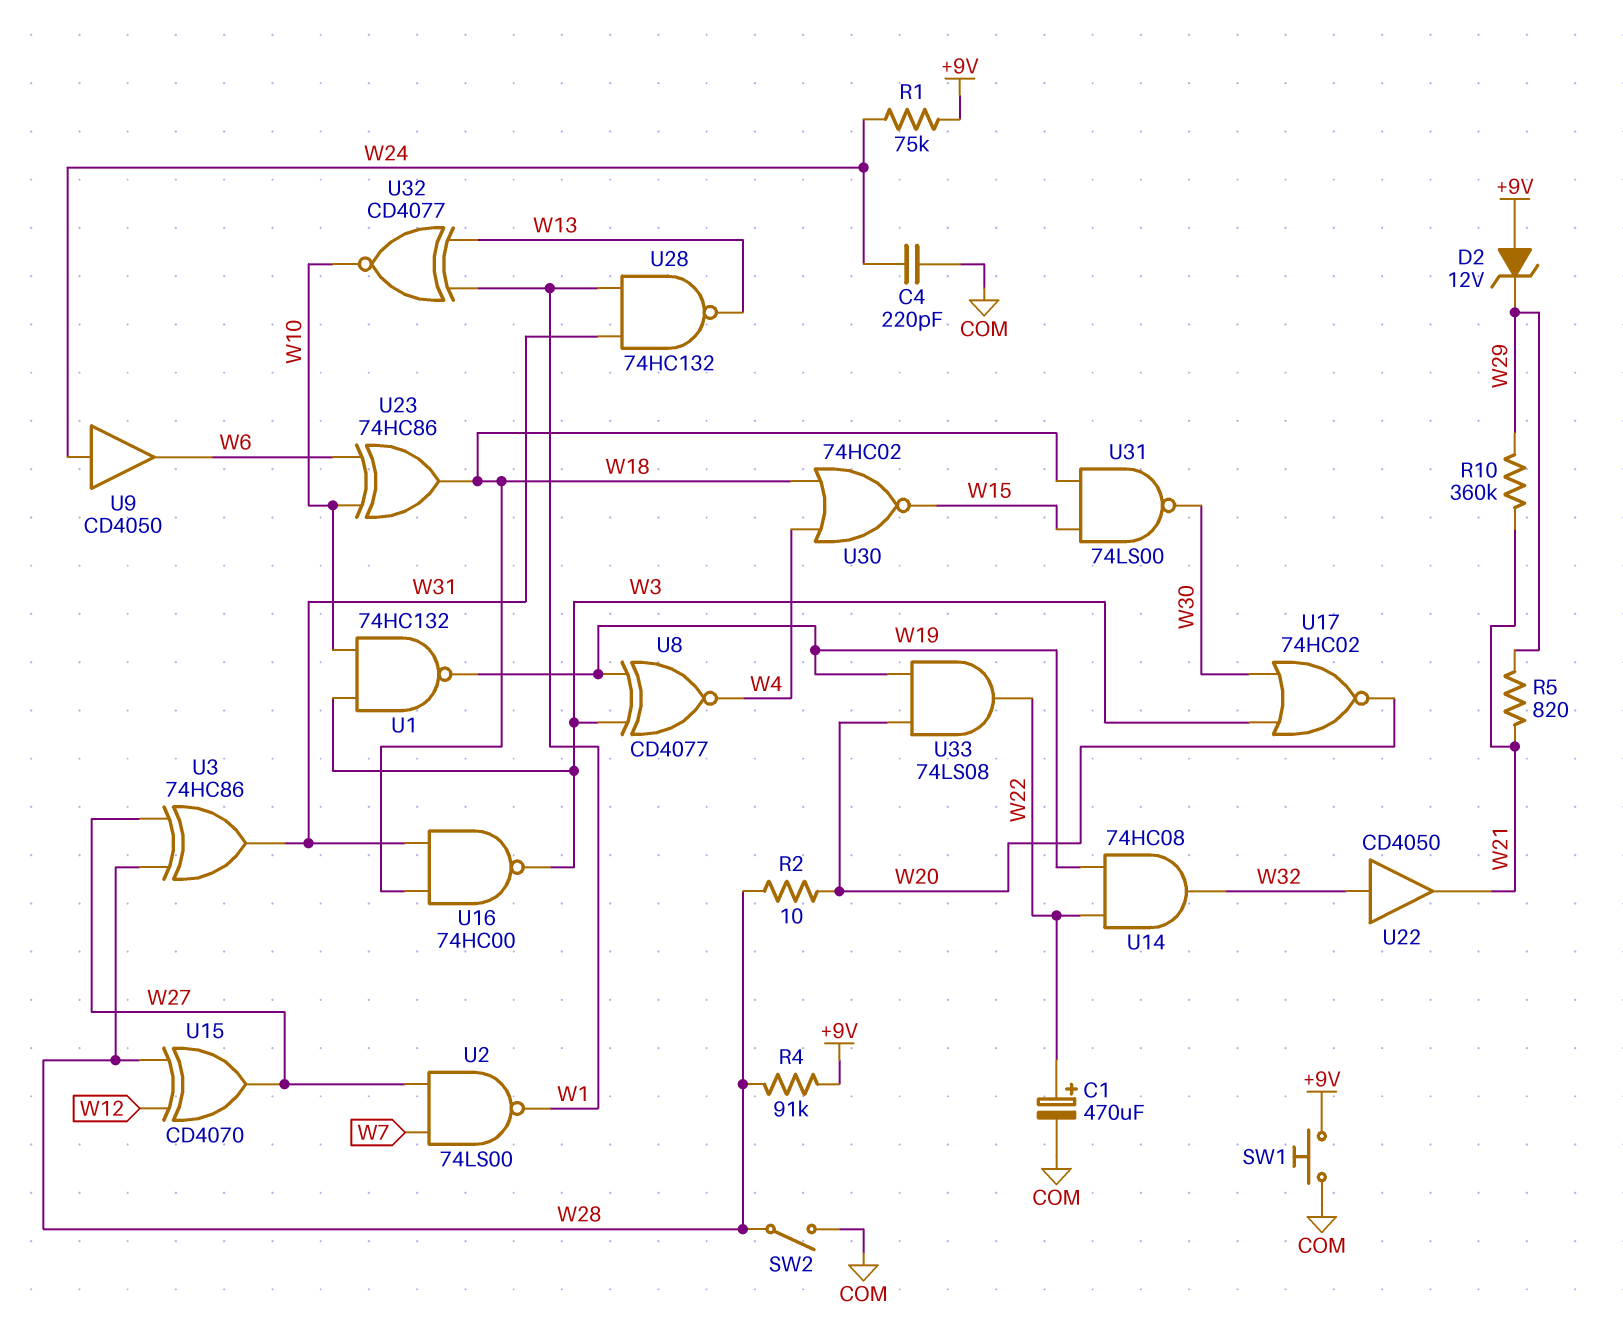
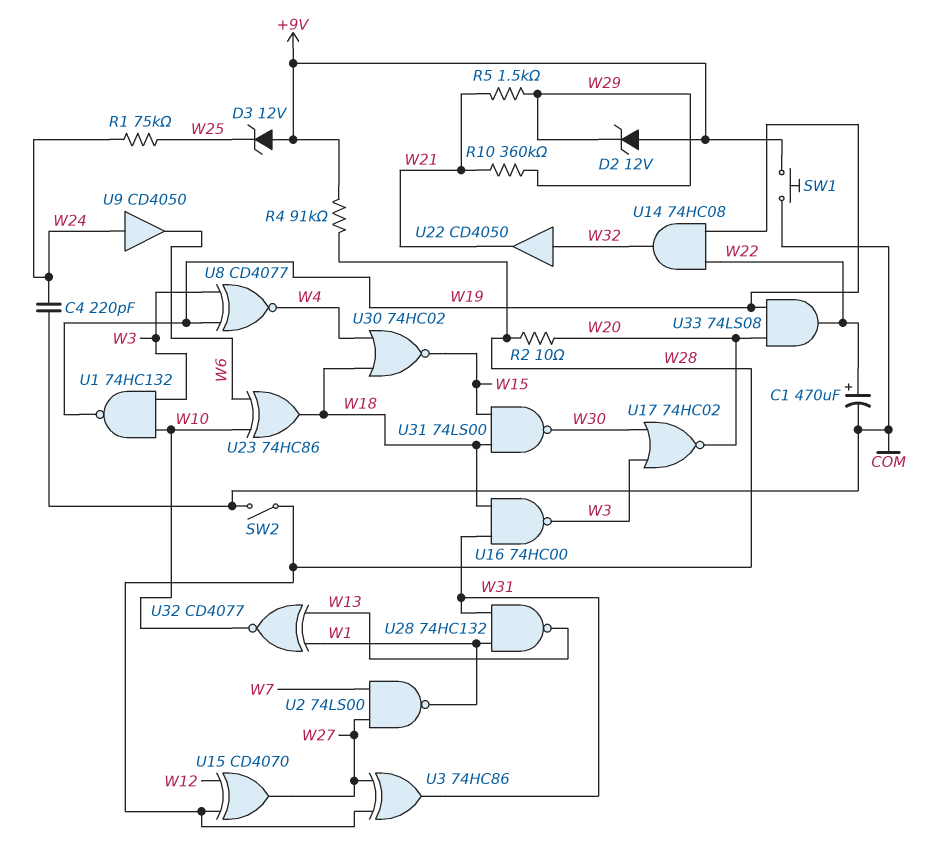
D3: none -> zener 12V (A +9V, K W25)
R1: 75k (+9V, W24) -> 75k (W24, W25)
R5: 820 (W21, W29) -> 1.5k (W21, W29)

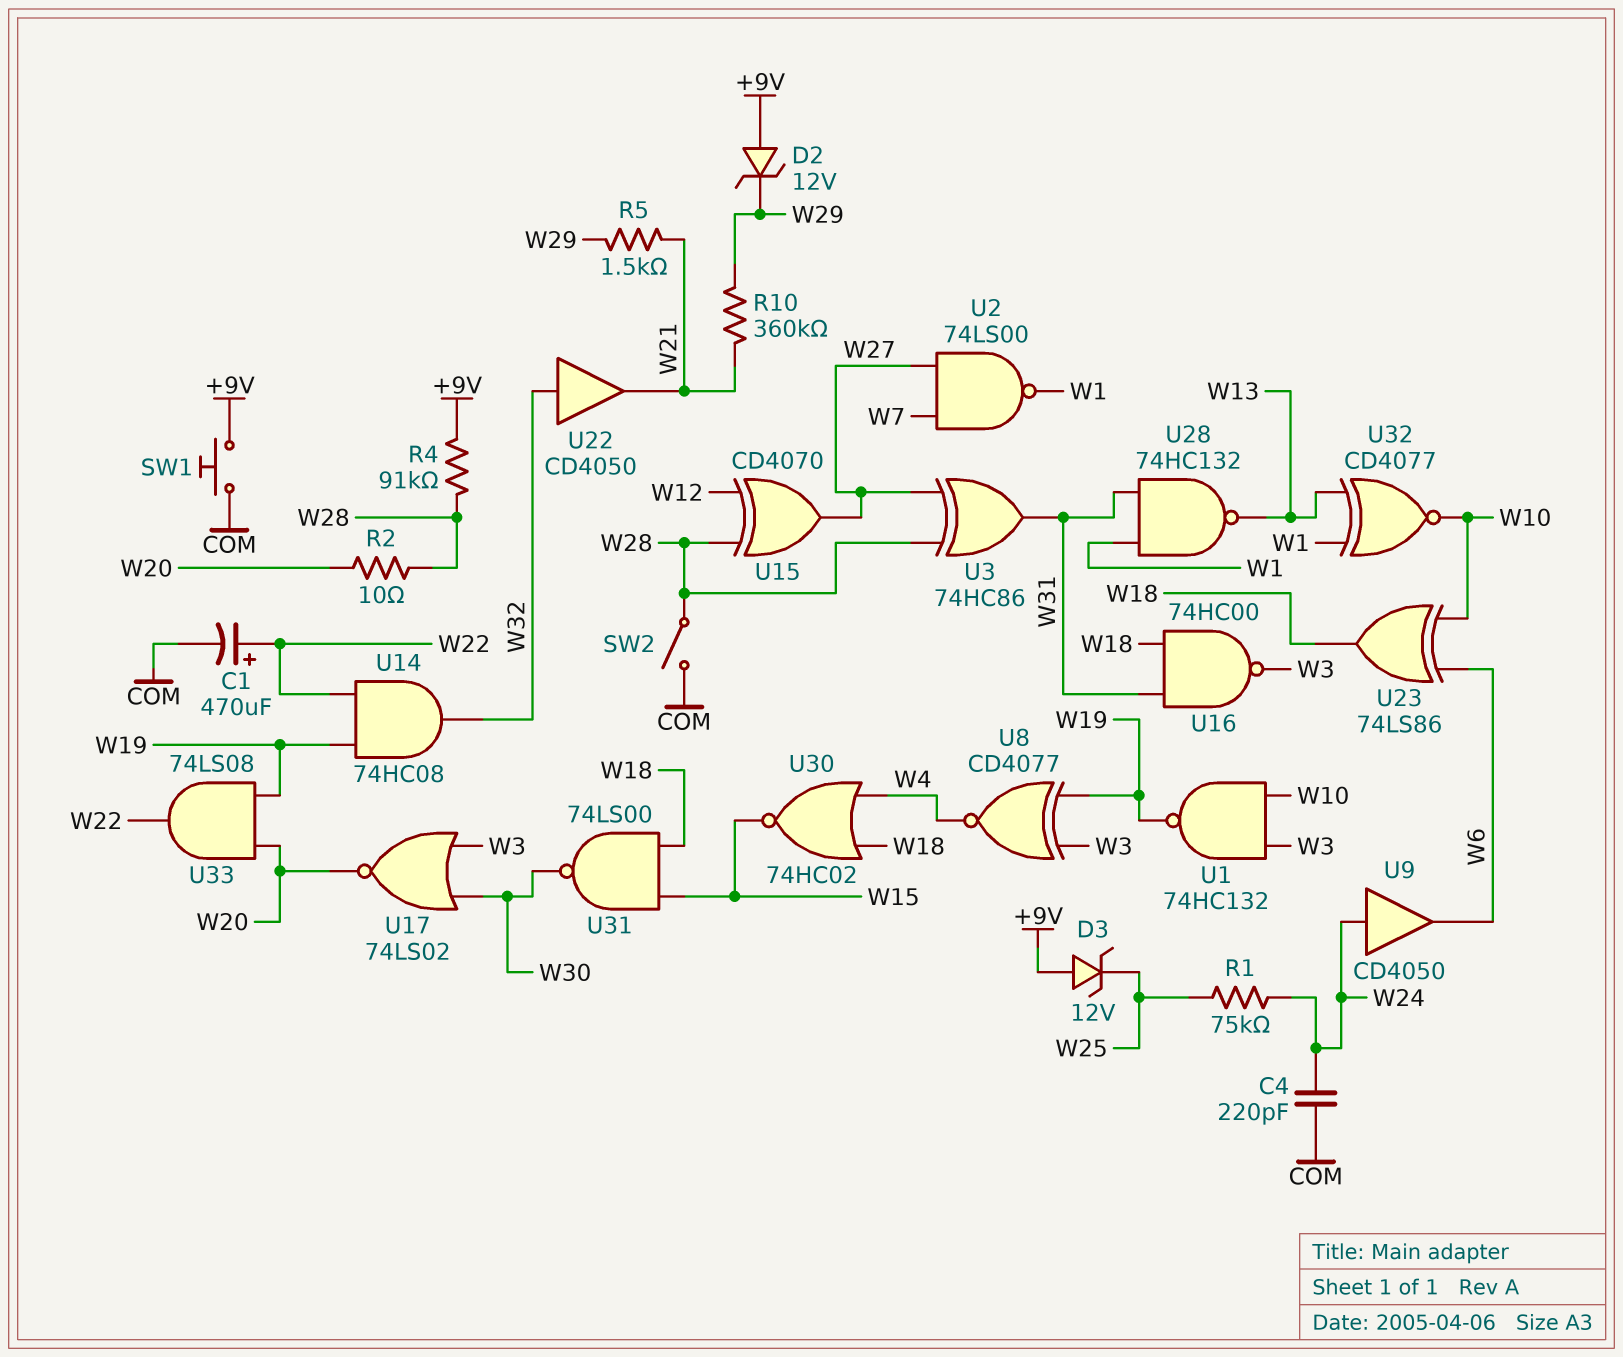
U17: NOR 74HC02 (in W3, in W30, out W20) -> NOR 74LS02 (in W3, in W30, out W20)
U23: XOR 74HC86 (in W6, in W10, out W18) -> XOR 74LS86 (in W6, in W10, out W18)

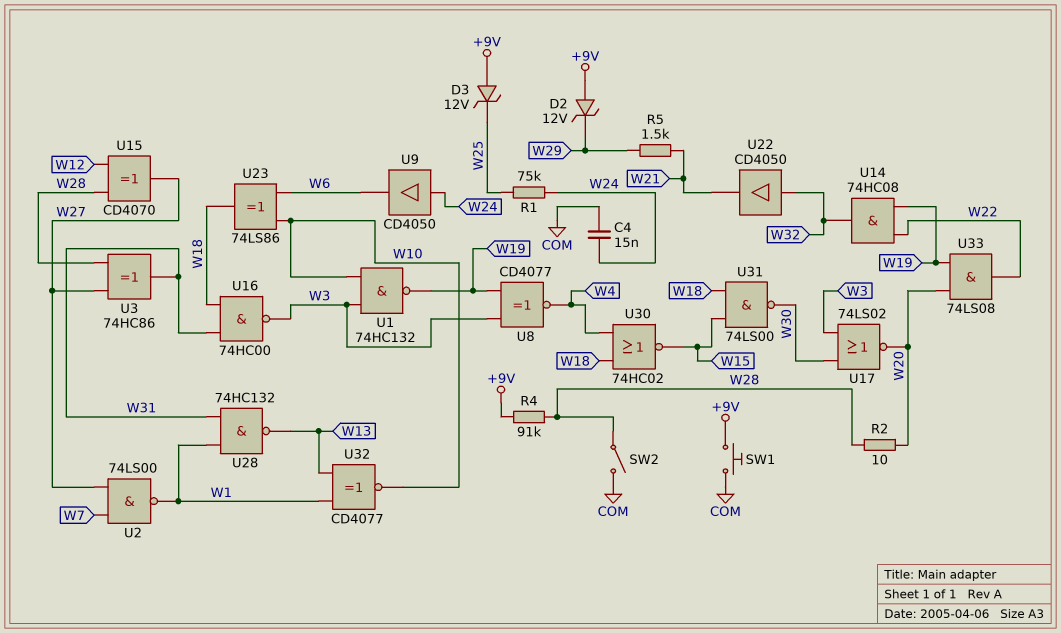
C1: 470uF (plus W22, minus COM) -> none
C4: 220pF (COM, W24) -> 15nF (COM, W24)
R10: 360k (W21, W29) -> none

